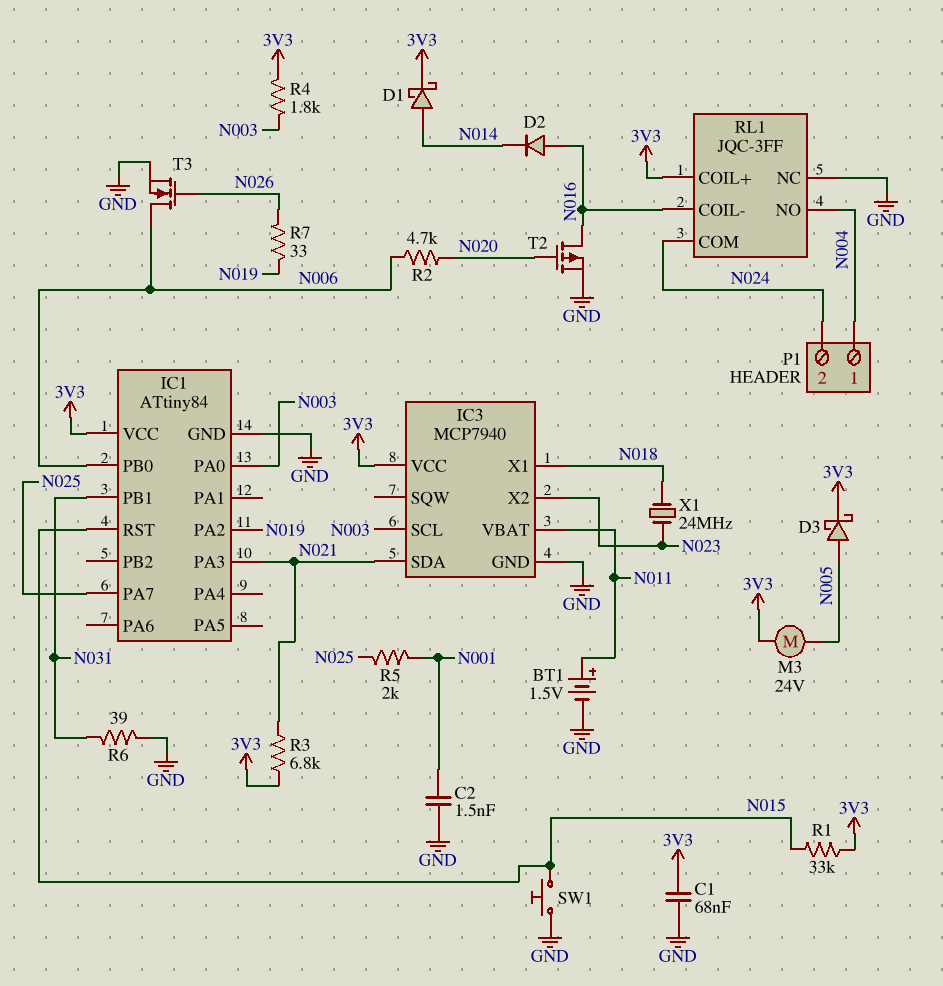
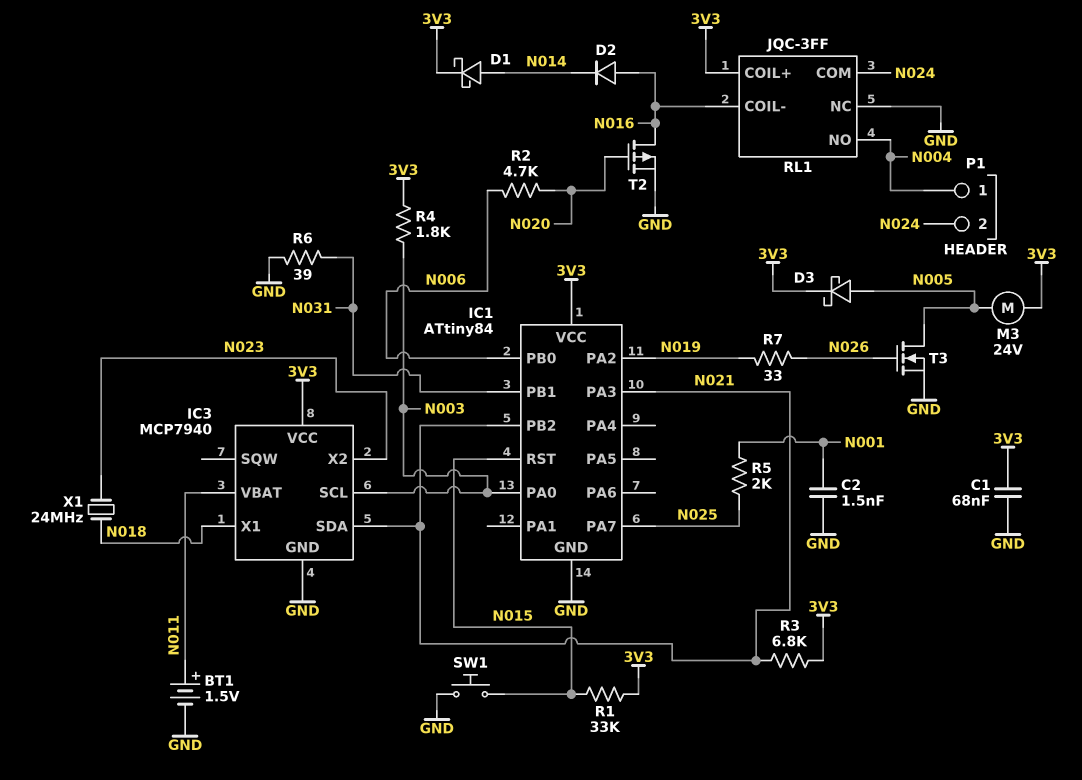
IC1 pin PB2: none -> N021
T3: NMOS (G N026, D N006, S GND) -> NMOS (G N026, D N005, S GND)

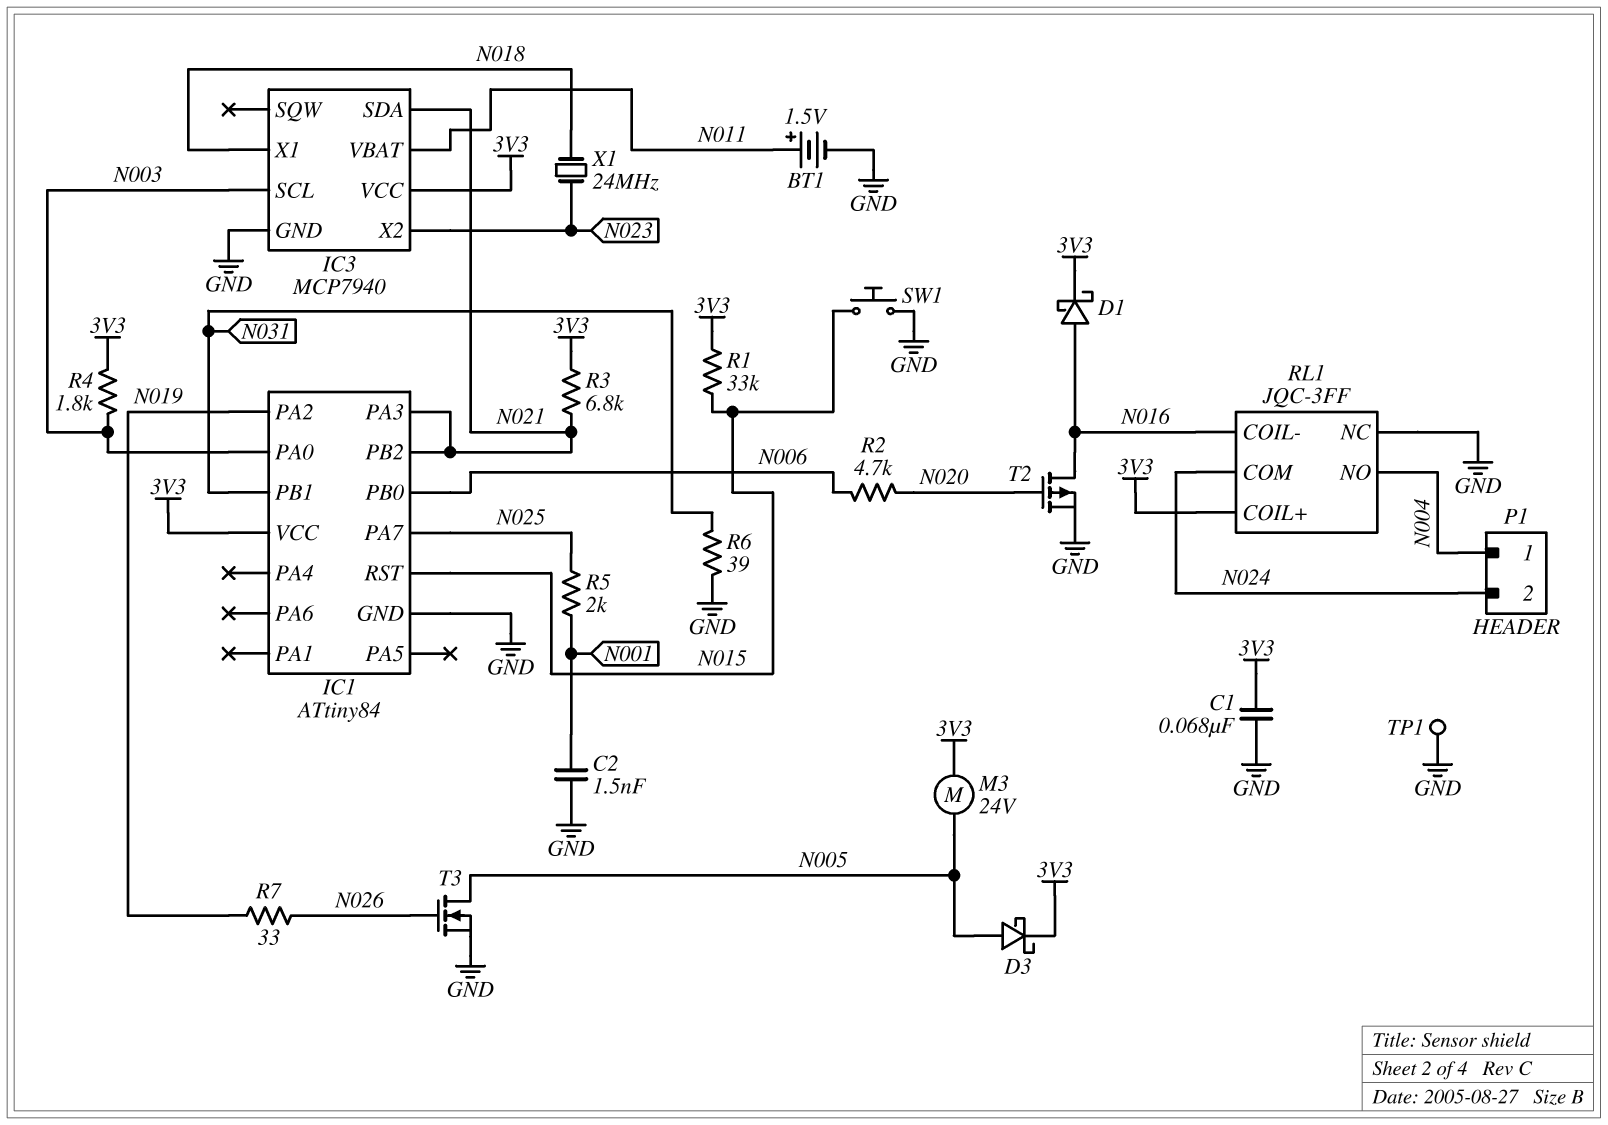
D1: schottky (A N014, K 3V3) -> schottky (A N016, K 3V3)
D2: diode (A N016, K N014) -> none
TP1: none -> test point (GND)

